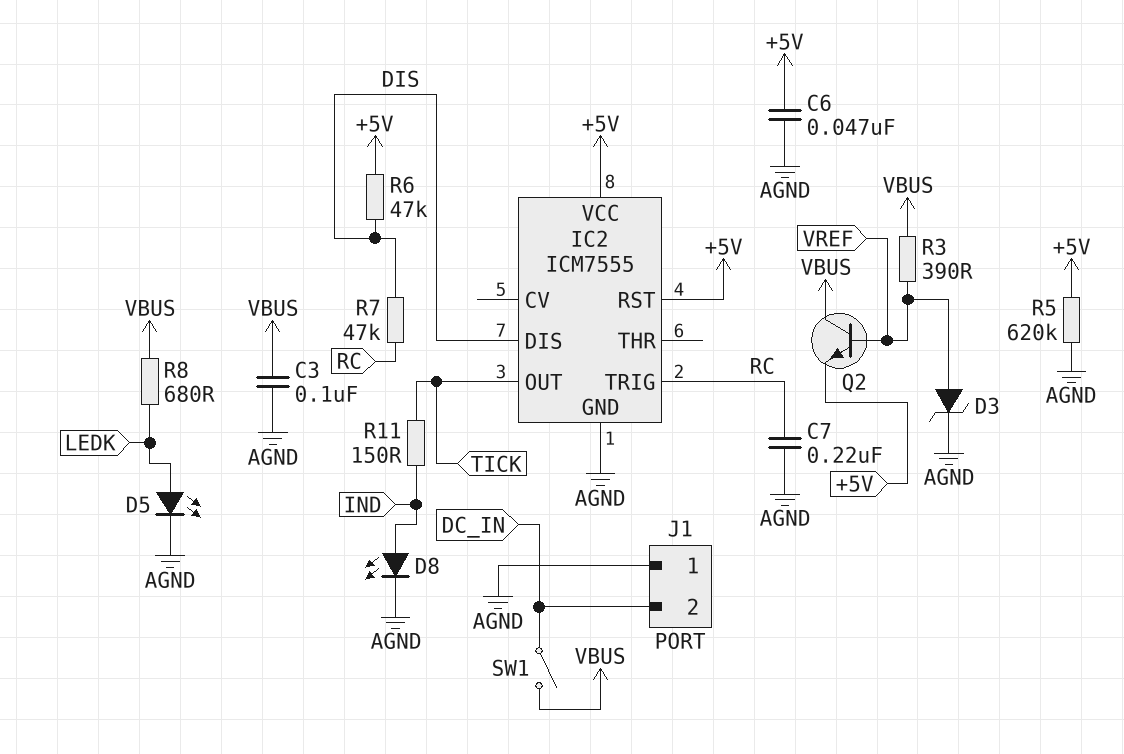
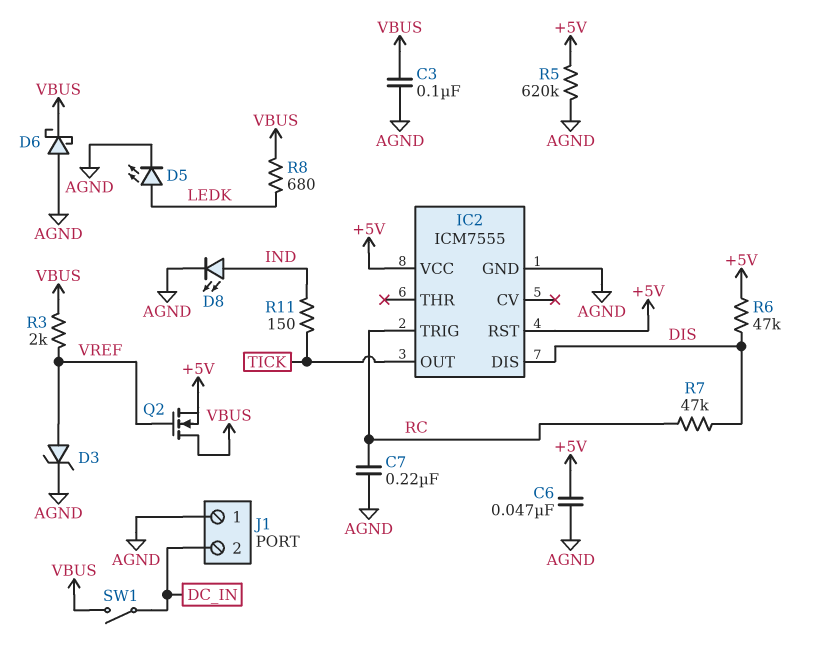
D6: none -> schottky (A AGND, K VBUS)
Q2: NPN (B VREF, C VBUS, E +5V) -> NMOS (G VREF, D VBUS, S +5V)
R3: 390 (VBUS, VREF) -> 2k (VBUS, VREF)

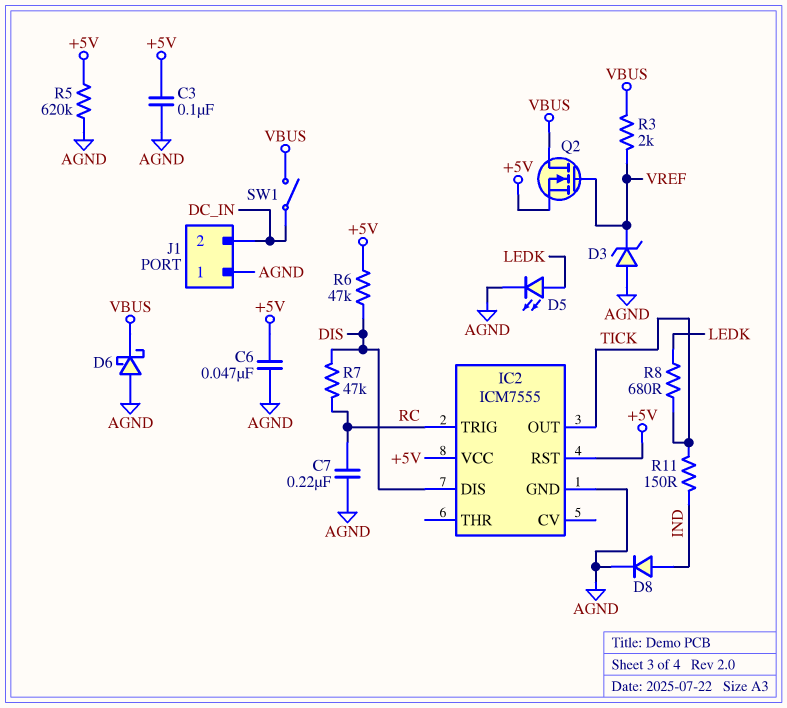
C3: 100nF (AGND, VBUS) -> 100nF (+5V, AGND)
D3: zener (A VREF, K AGND) -> zener (A AGND, K VREF)
D8: LED (A IND, K AGND) -> diode (A IND, K AGND)
R8: 680 (LEDK, VBUS) -> 680 (LEDK, TICK)

